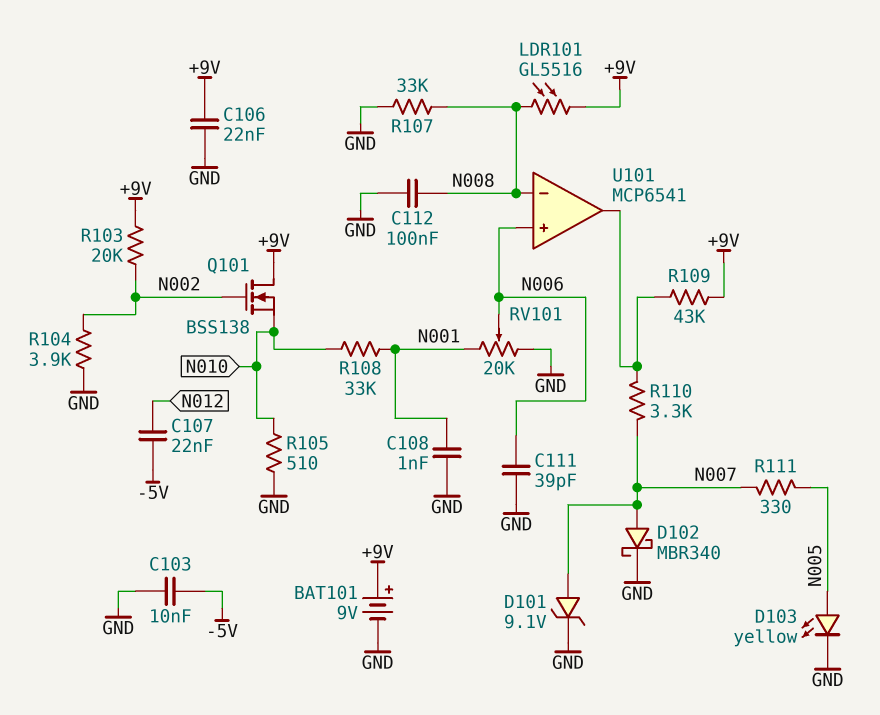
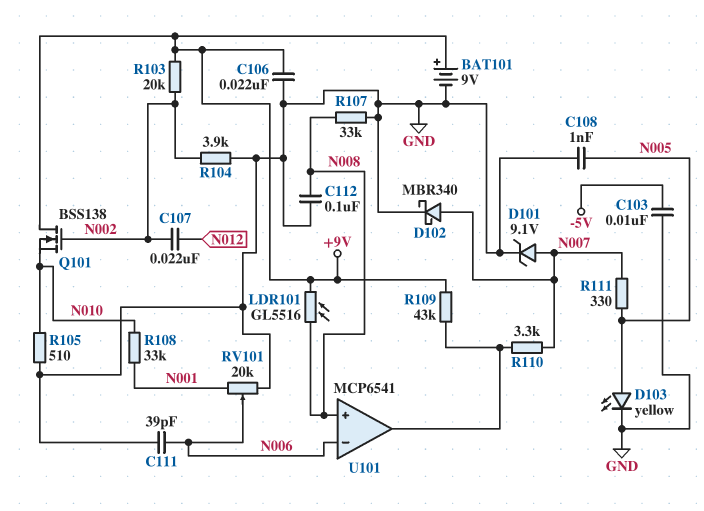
C107: 22nF (-5V, N012) -> 22nF (N002, N012)
C108: 1nF (GND, N001) -> 1nF (GND, N005)
U101 pin in+: N006 -> N008
U101 pin in-: N008 -> N006

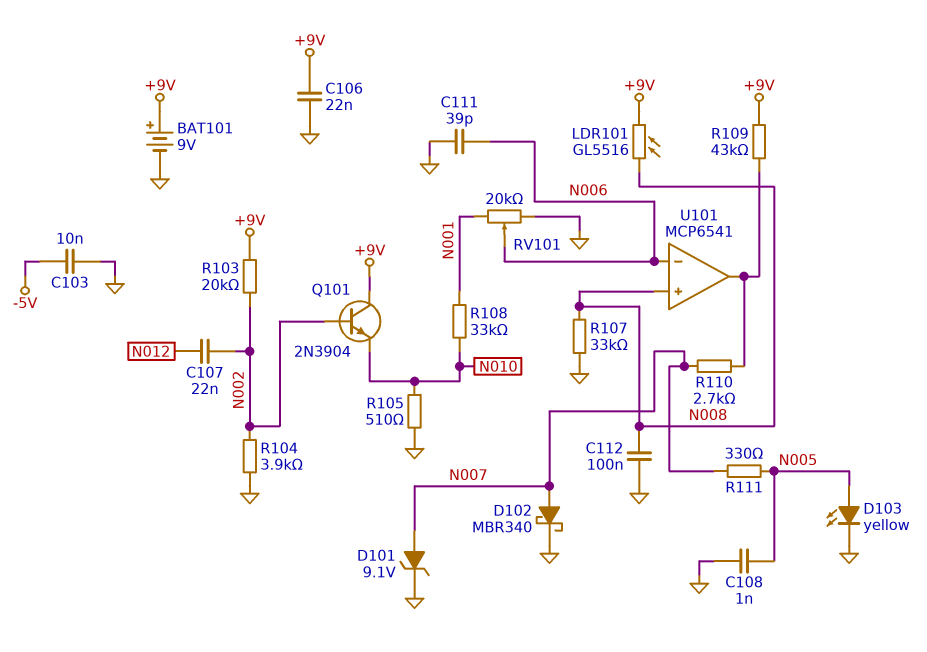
Q101: NMOS BSS138 (G N002, D +9V, S N010) -> NPN 2N3904 (B N002, C +9V, E N010)
R110: 3.3k (N007, U101/out) -> 2.7k (N007, U101/out)

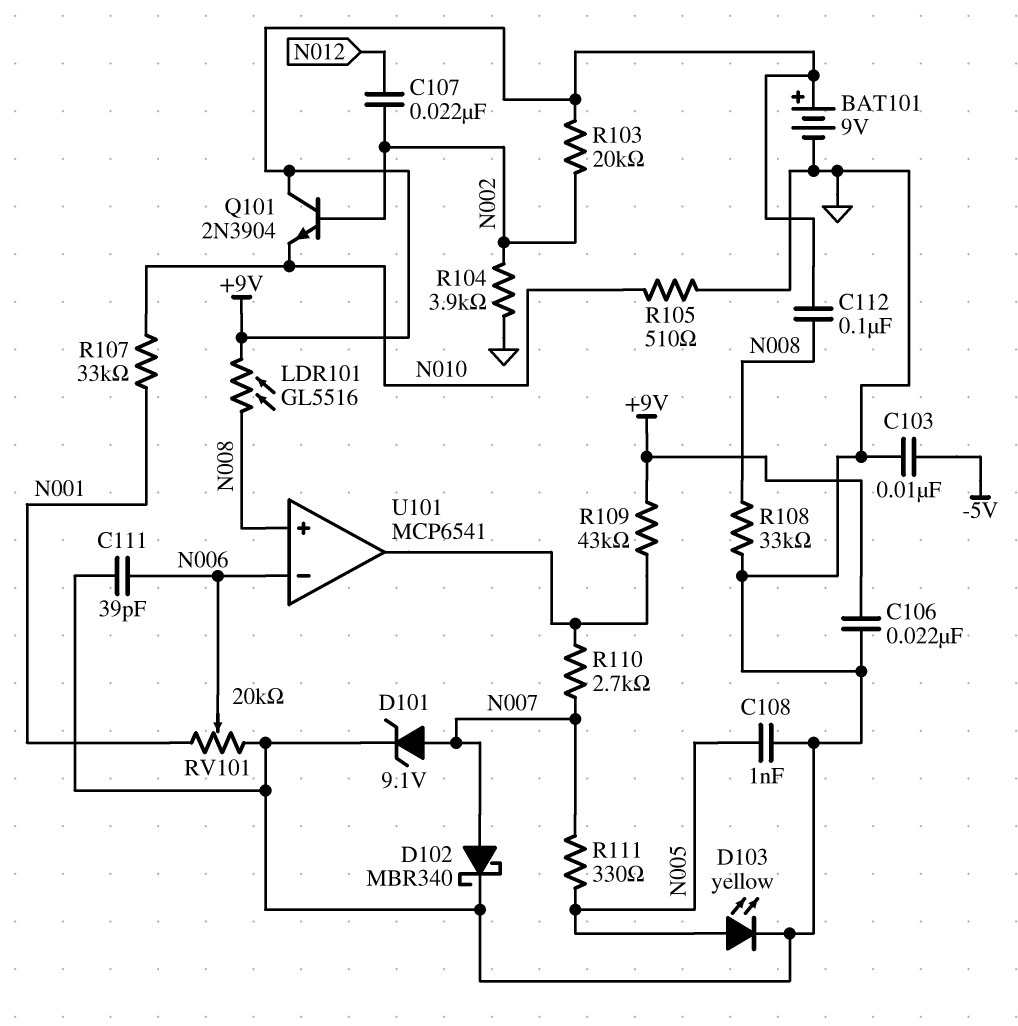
C112: 100nF (GND, N008) -> 100nF (+9V, N008)
R107: 33k (GND, N008) -> 33k (N001, N010)
R108: 33k (N001, N010) -> 33k (GND, N008)

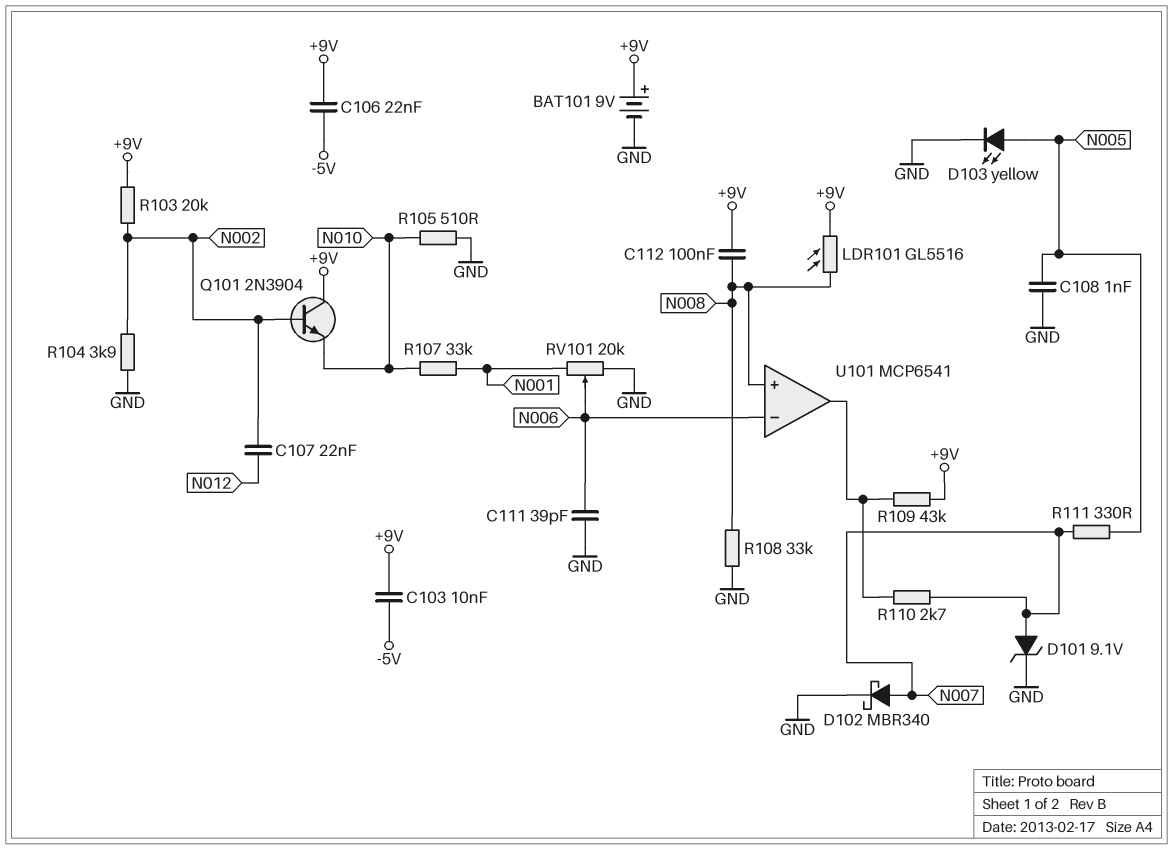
C103: 10nF (-5V, GND) -> 10nF (+9V, -5V)
C106: 22nF (+9V, GND) -> 22nF (+9V, -5V)

